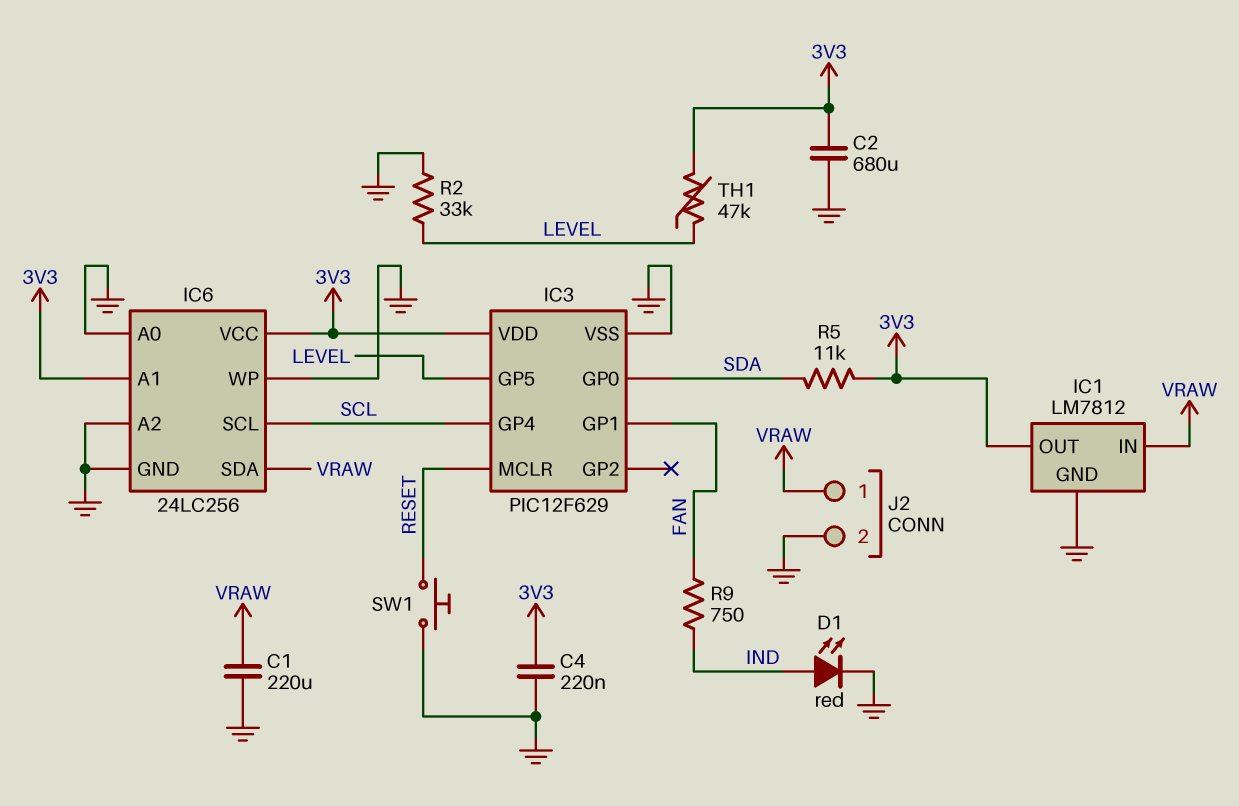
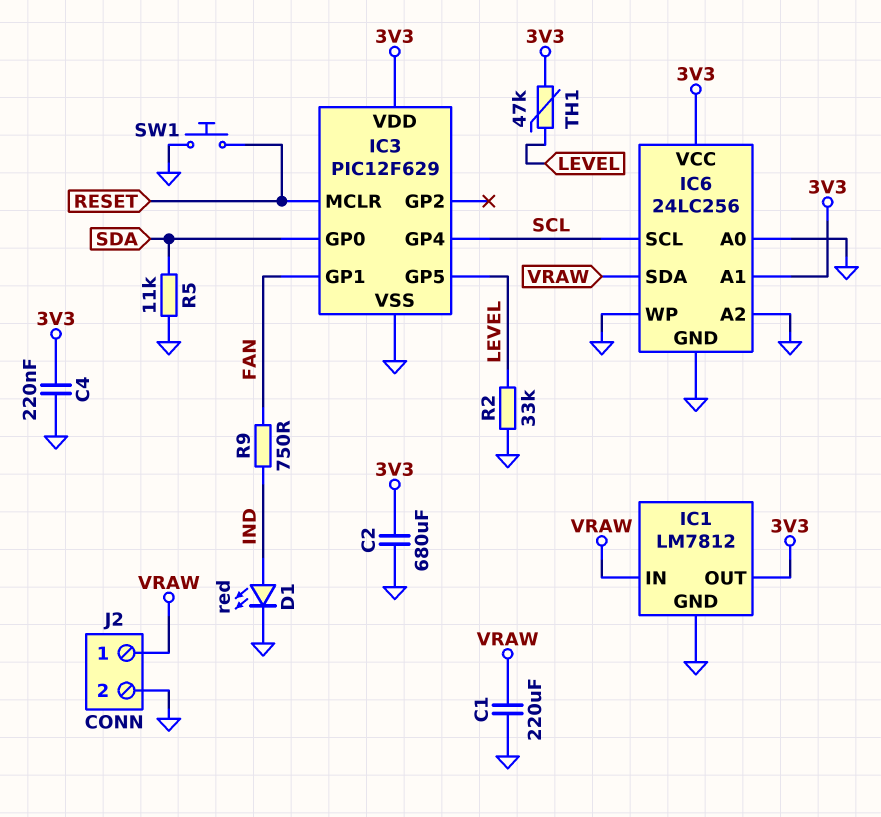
R5: 11k (3V3, SDA) -> 11k (GND, SDA)

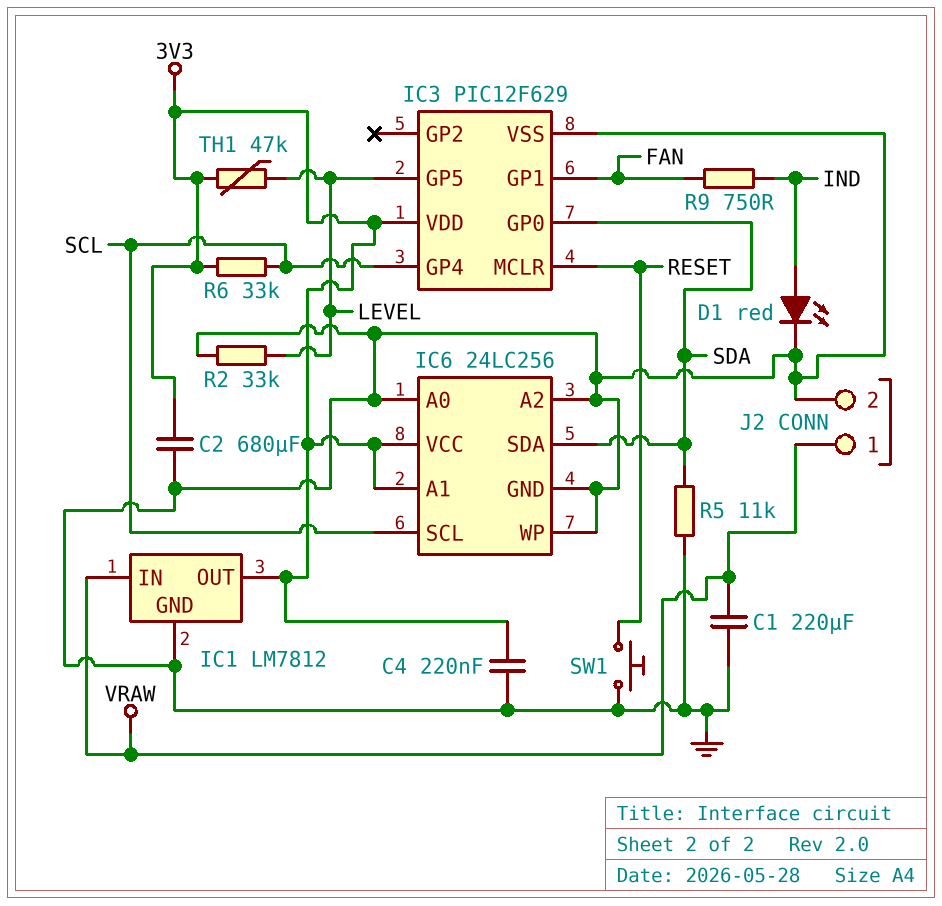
IC6 pin SDA: VRAW -> SDA
R6: none -> 33k (3V3, SCL)

